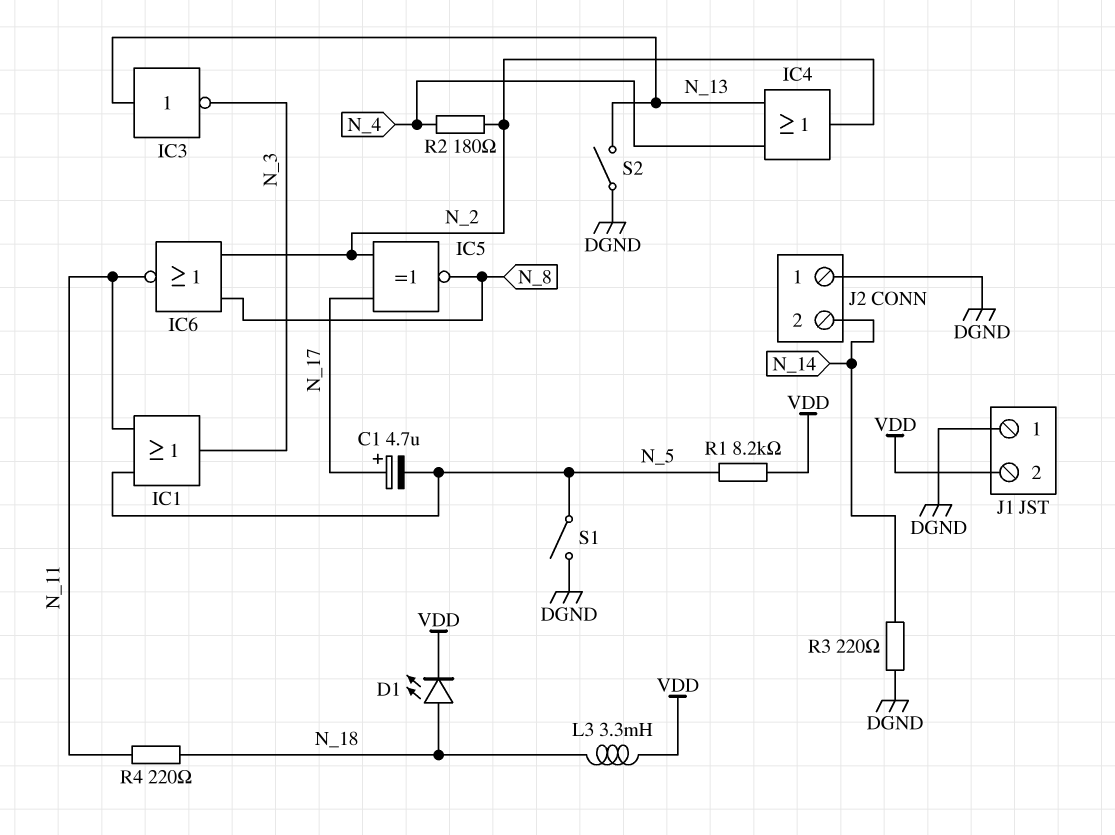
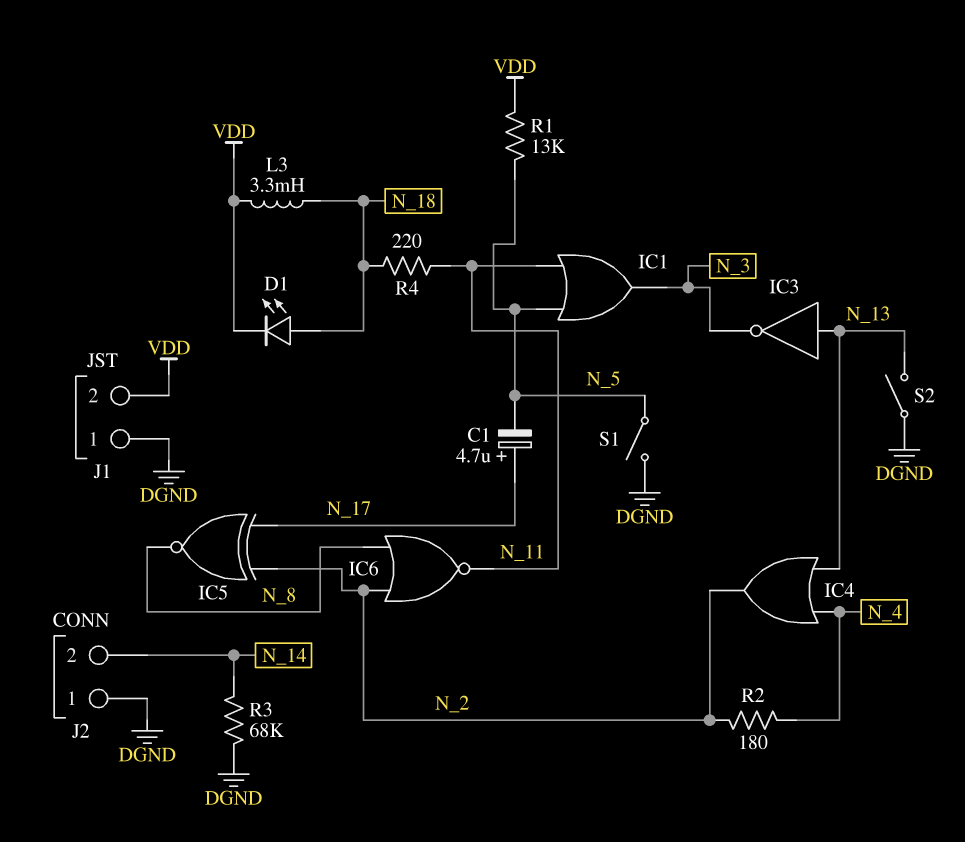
R1: 8.2k (N_5, VDD) -> 13k (N_5, VDD)
R3: 220 (DGND, N_14) -> 68k (DGND, N_14)

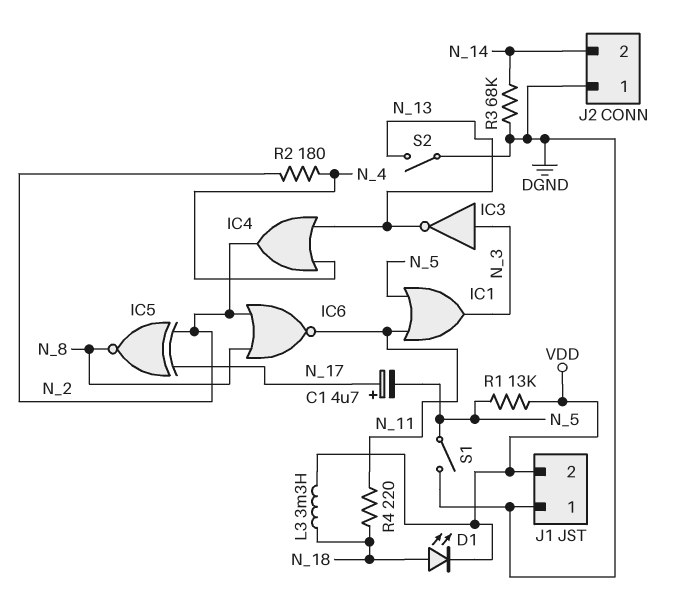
IC3: NOT (in N_13, out N_3) -> NOT (in N_3, out N_13)

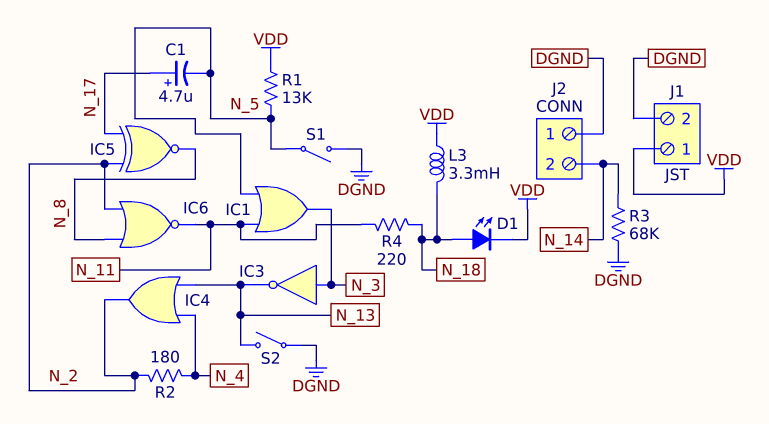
J1 pin 1: DGND -> VDD
J1 pin 2: VDD -> DGND

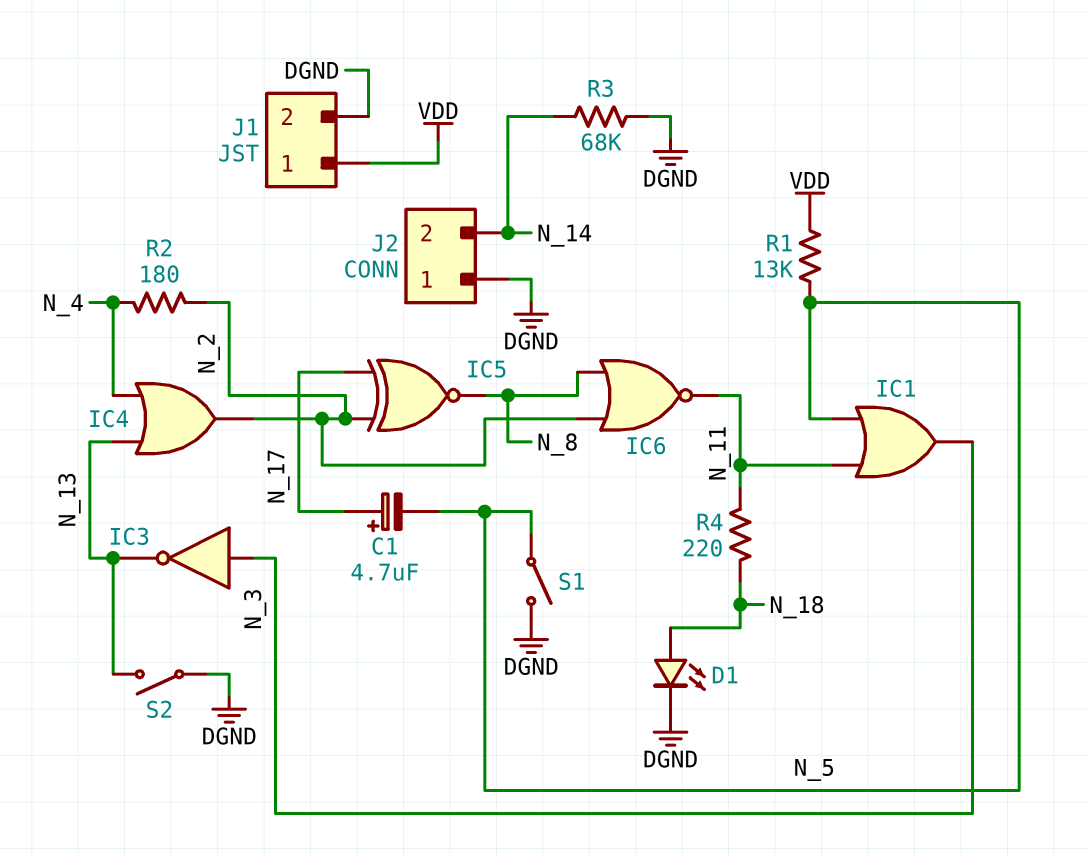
D1: LED (A N_18, K VDD) -> LED (A N_18, K DGND)
L3: 3.3mH (N_18, VDD) -> none

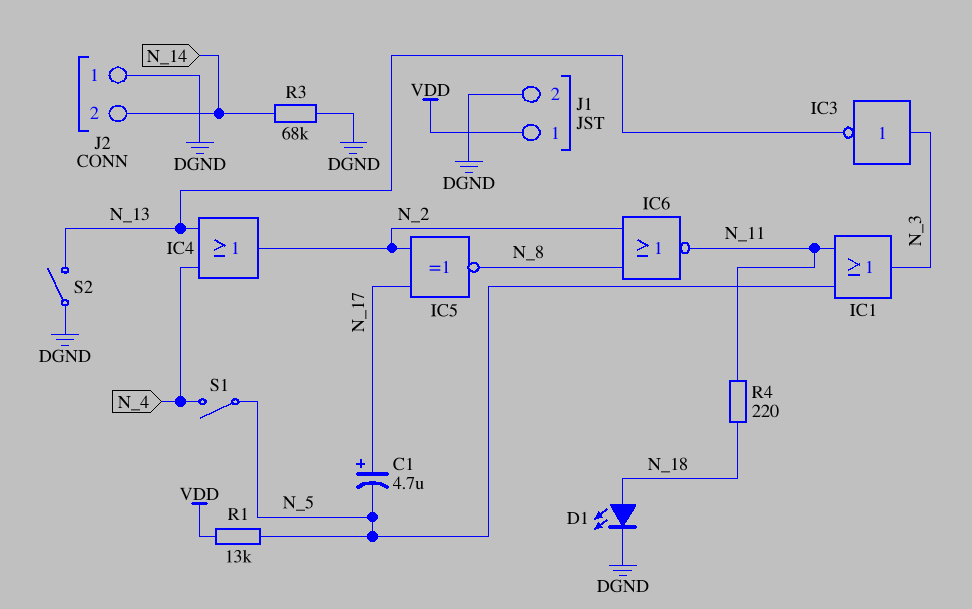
R2: 180 (N_2, N_4) -> none
S1: switch (DGND, N_5) -> switch (N_4, N_5)

